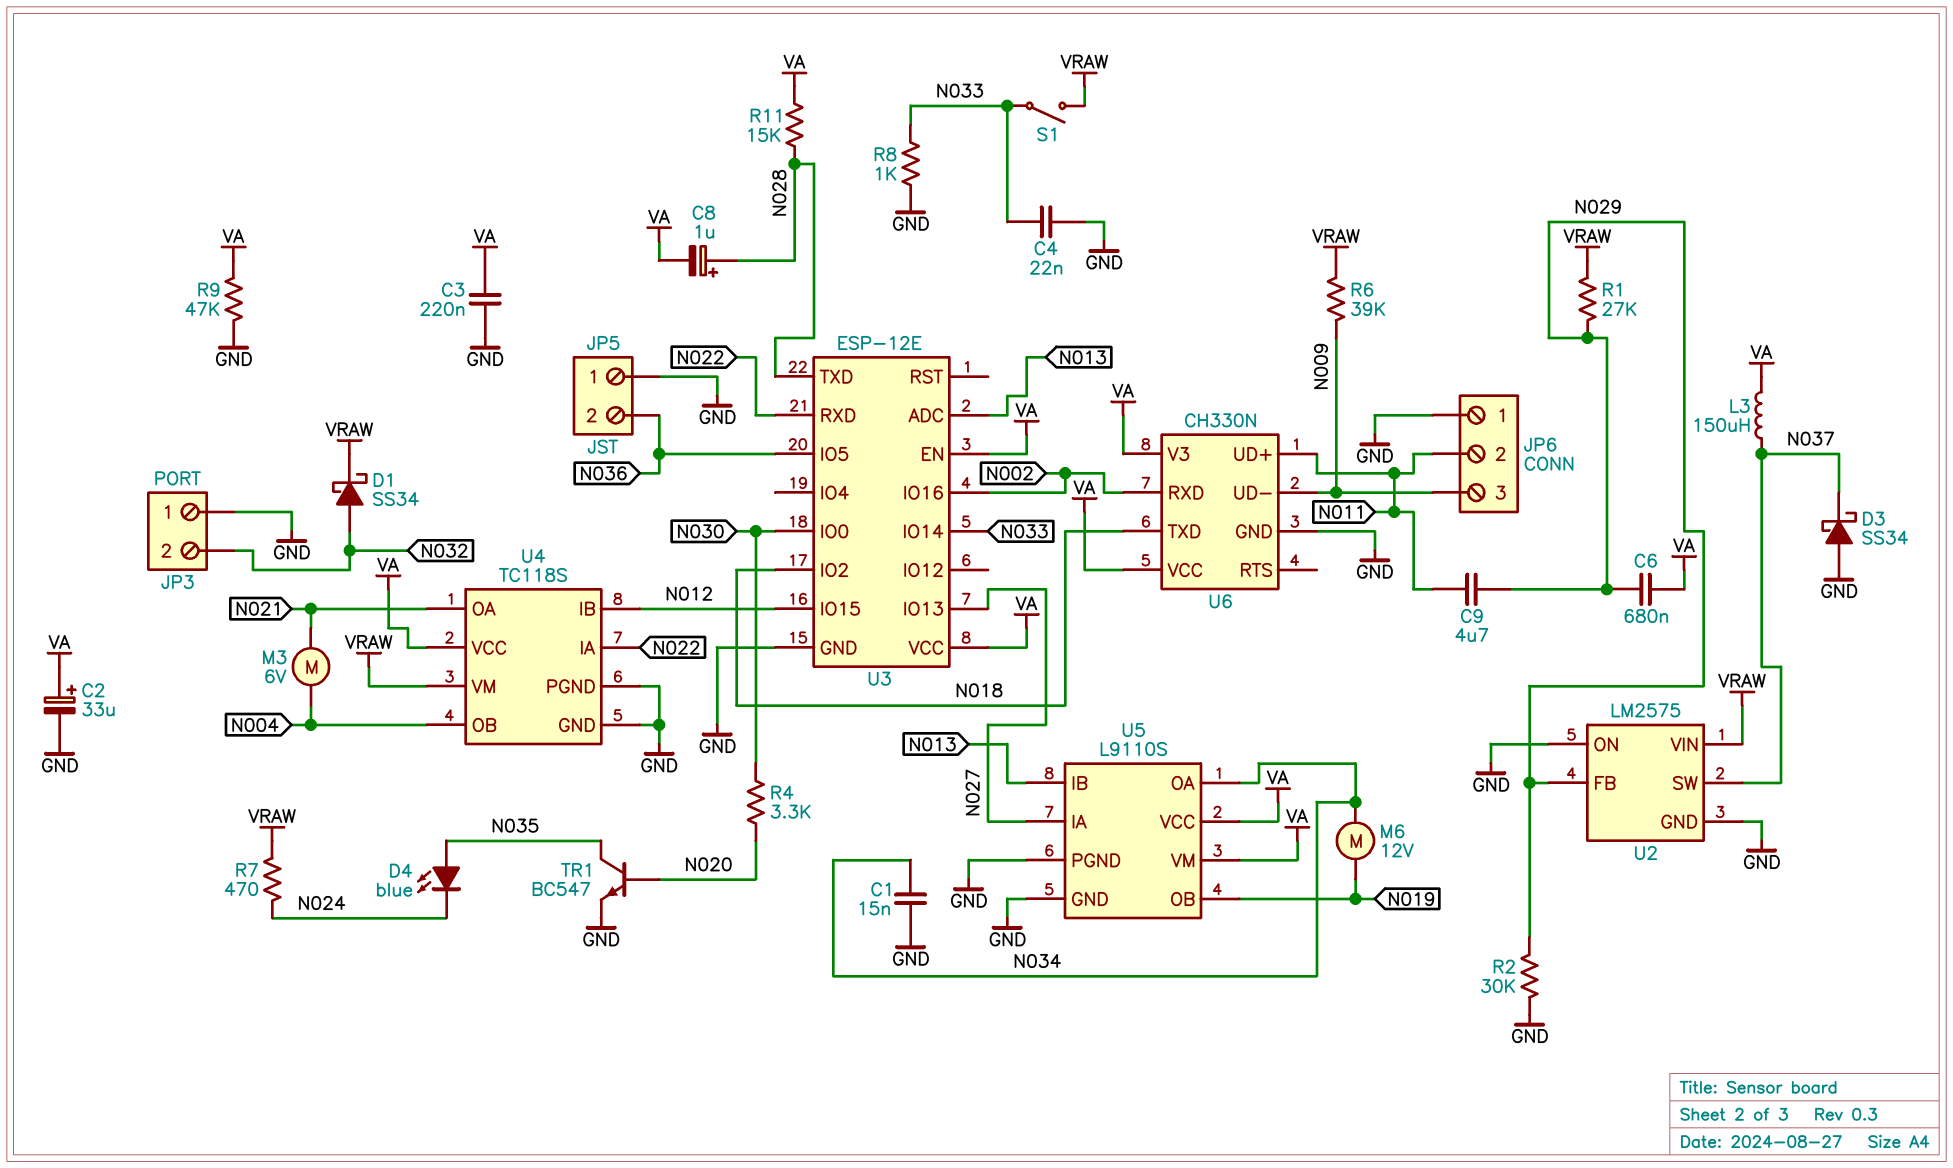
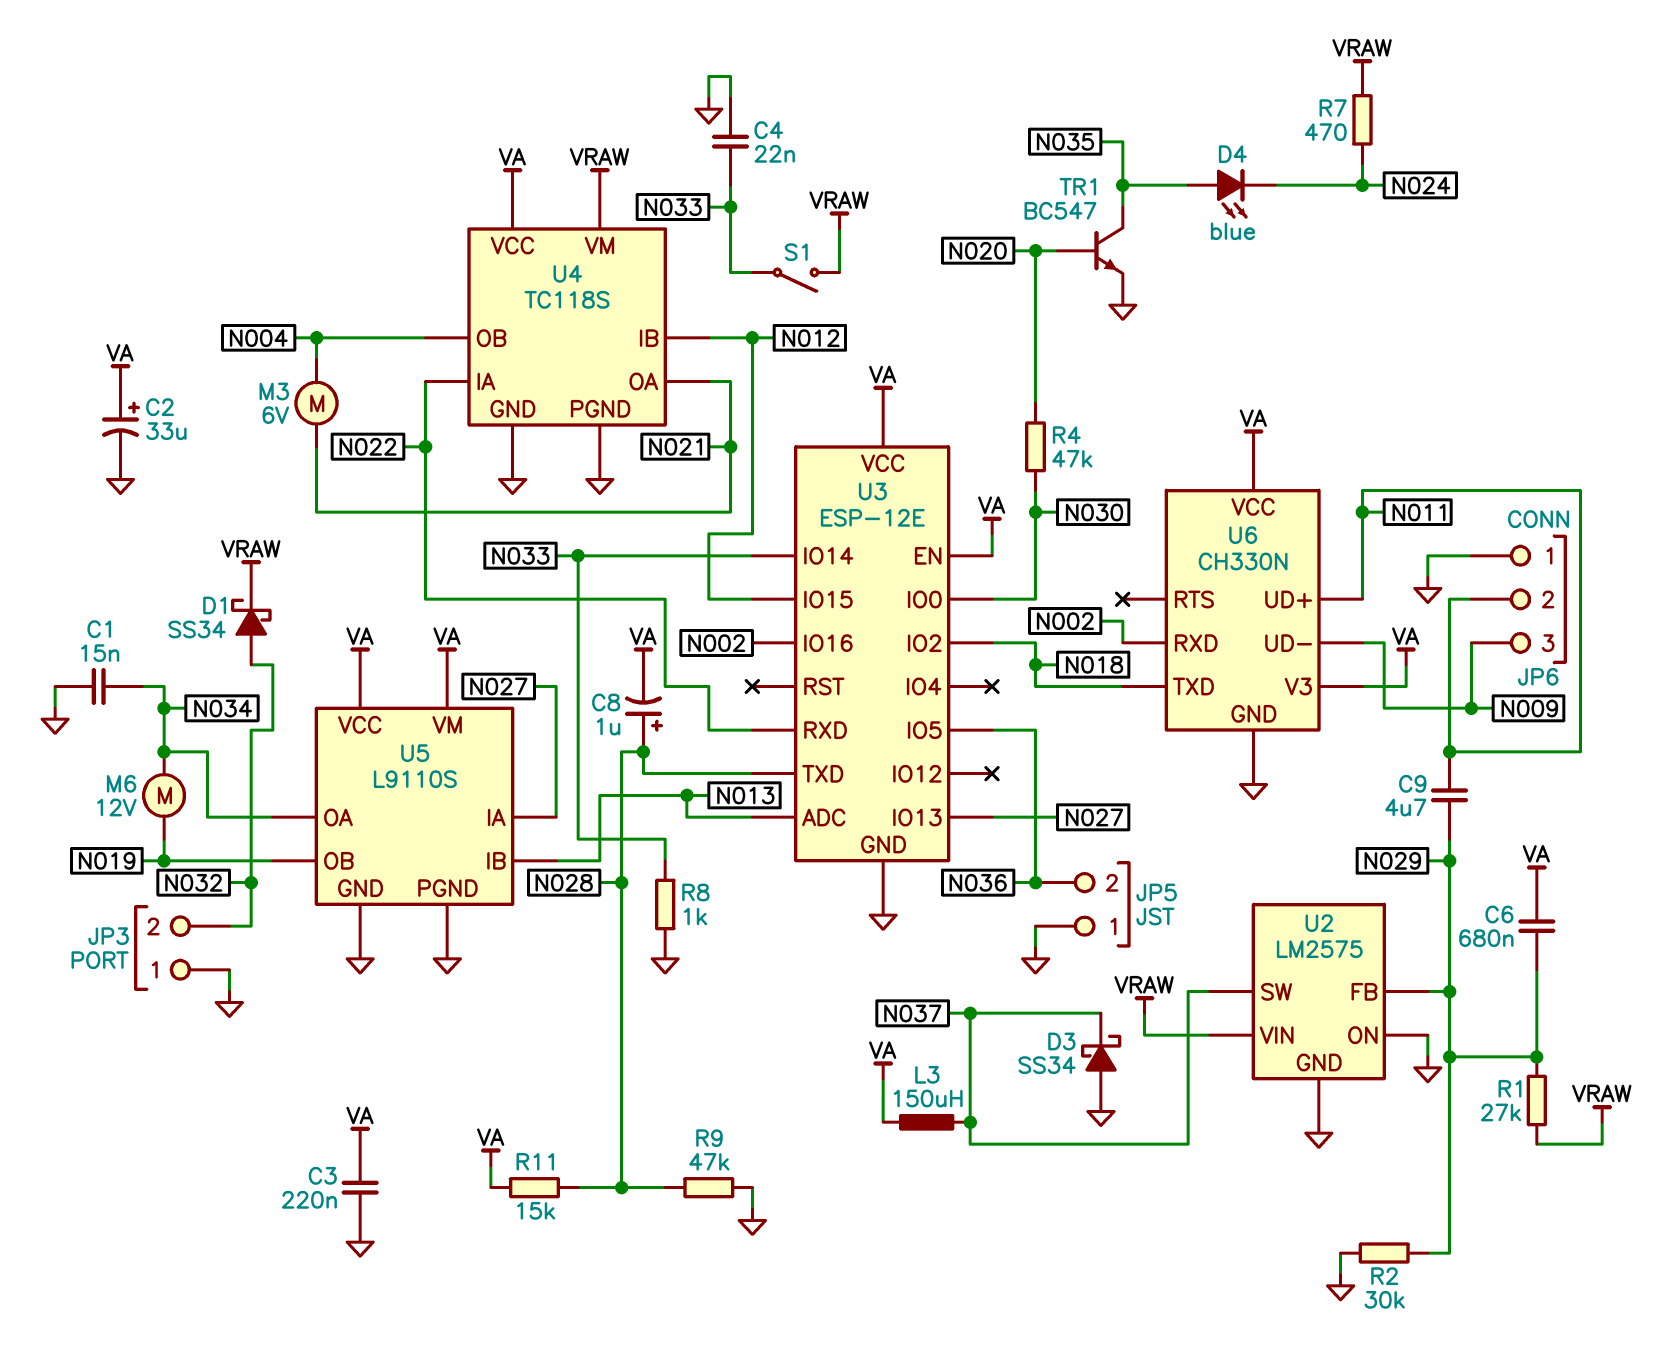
R4: 3.3k (N020, N030) -> 47k (N020, N030)
R6: 39k (N009, VRAW) -> none
R9: 47k (GND, VA) -> 47k (GND, N028)

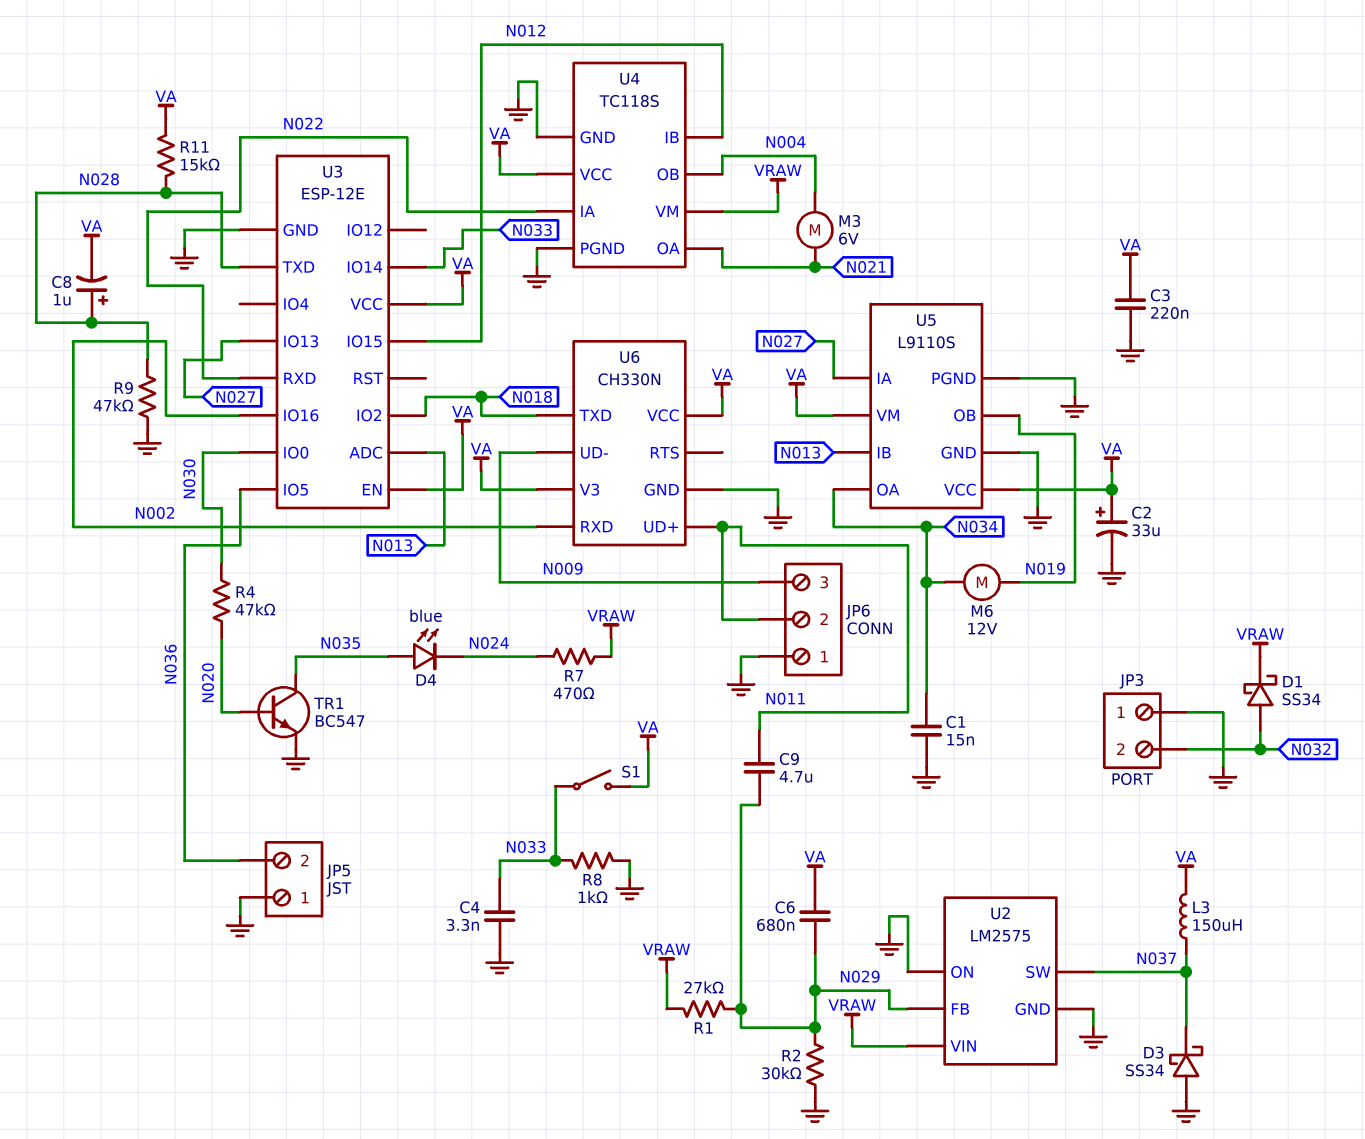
C4: 22nF (GND, N033) -> 3.3nF (GND, N033)
S1: switch (N033, VRAW) -> switch (N033, VA)

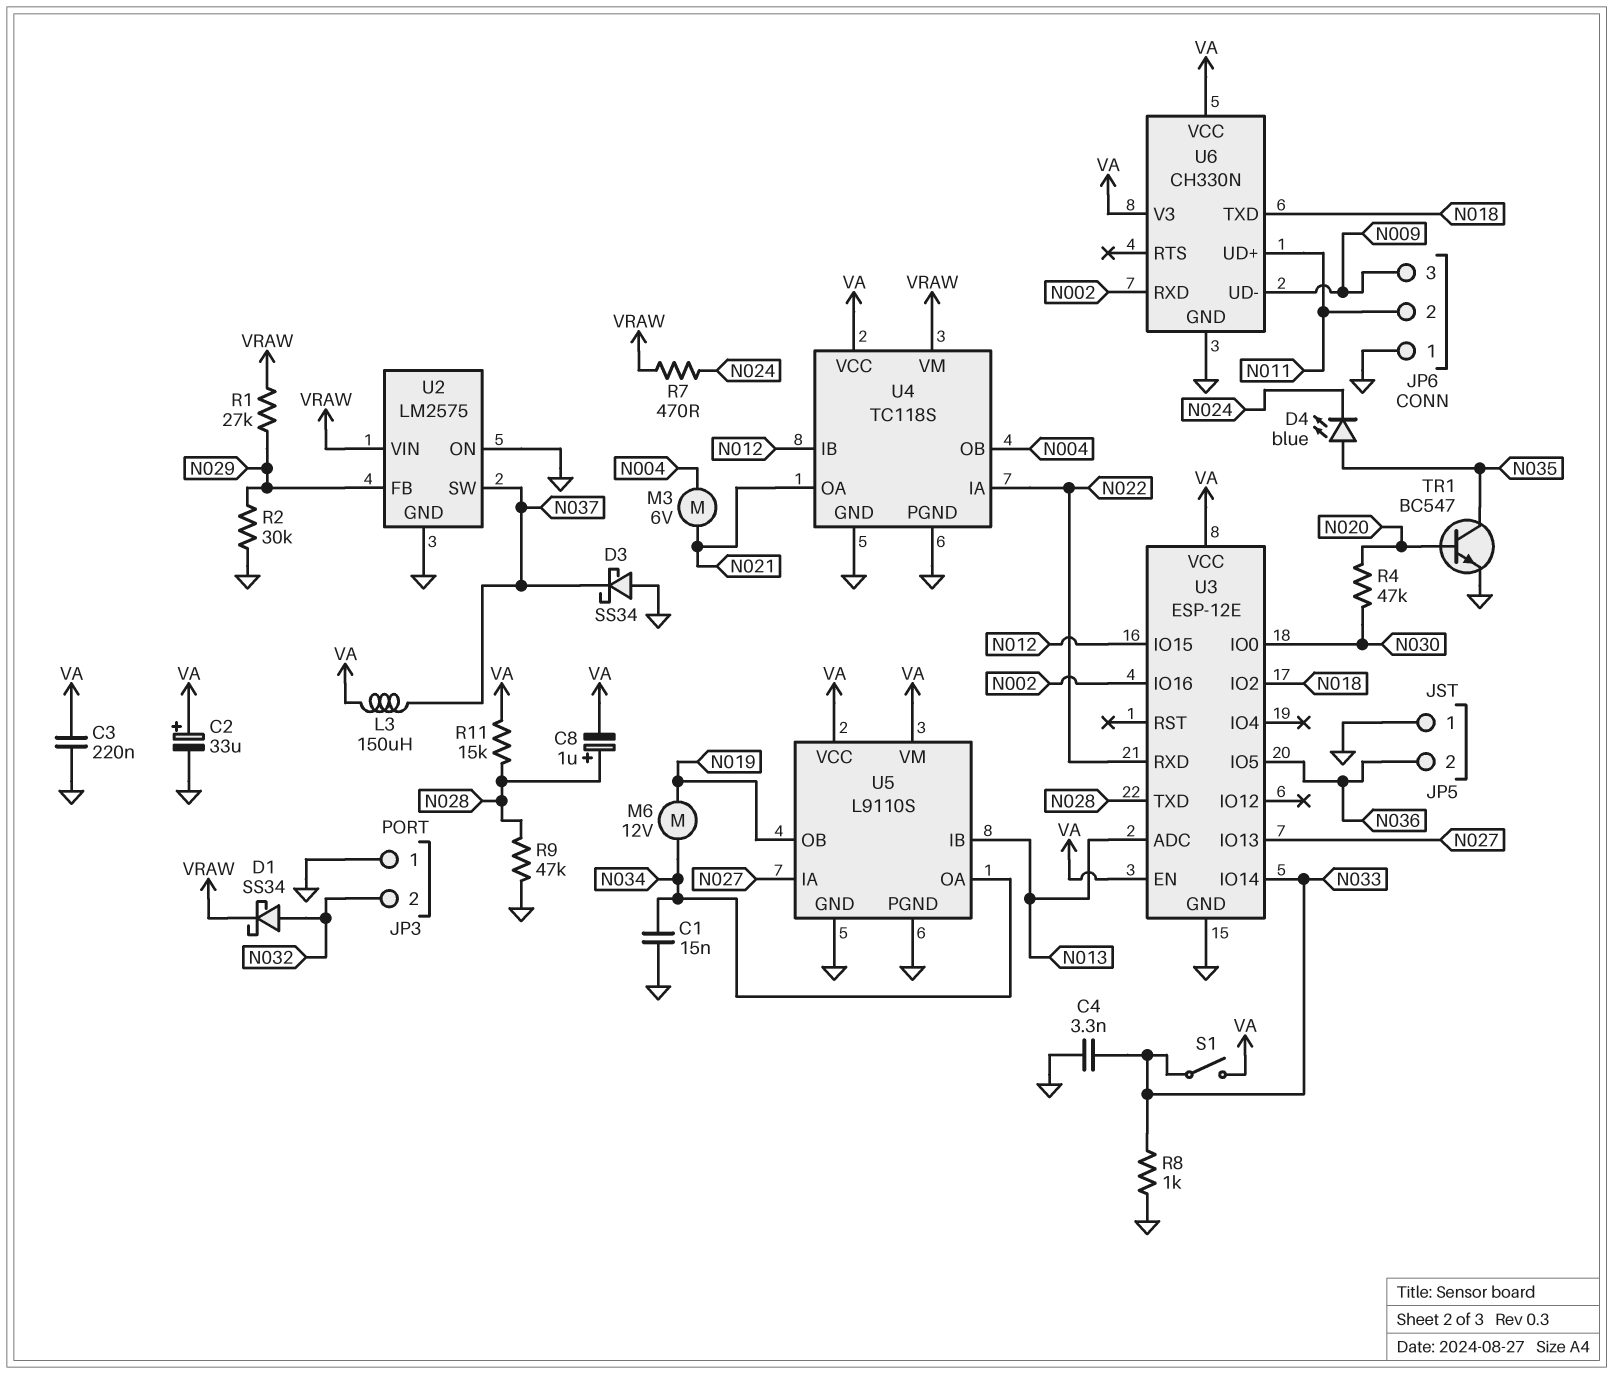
C6: 680nF (N029, VA) -> none
C9: 4.7uF (N011, N029) -> none

